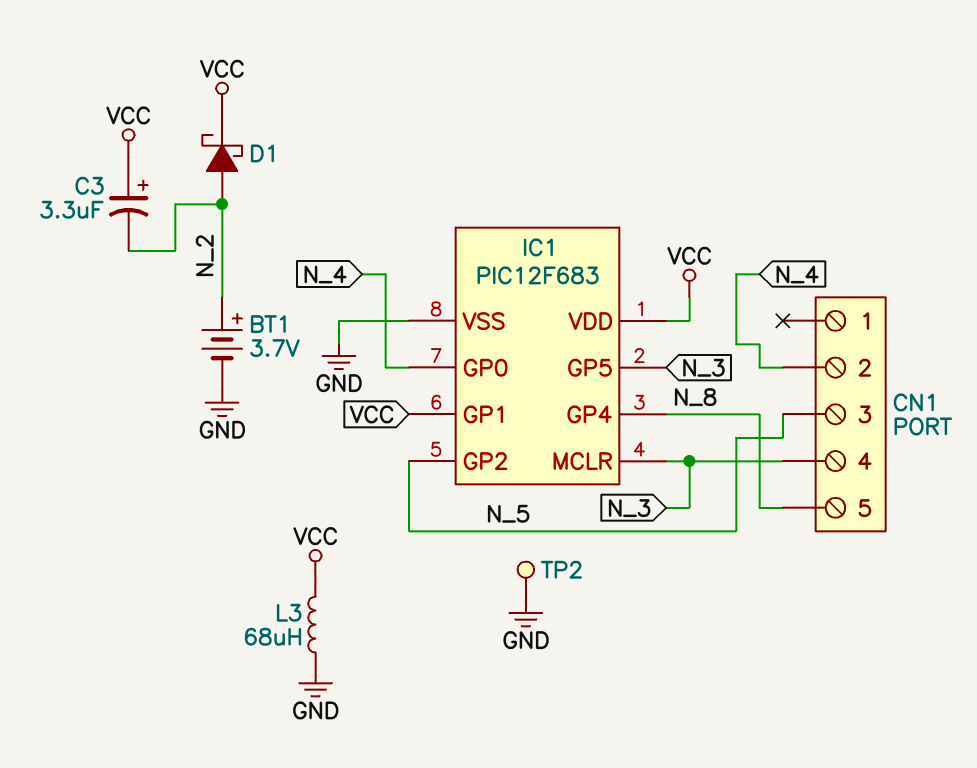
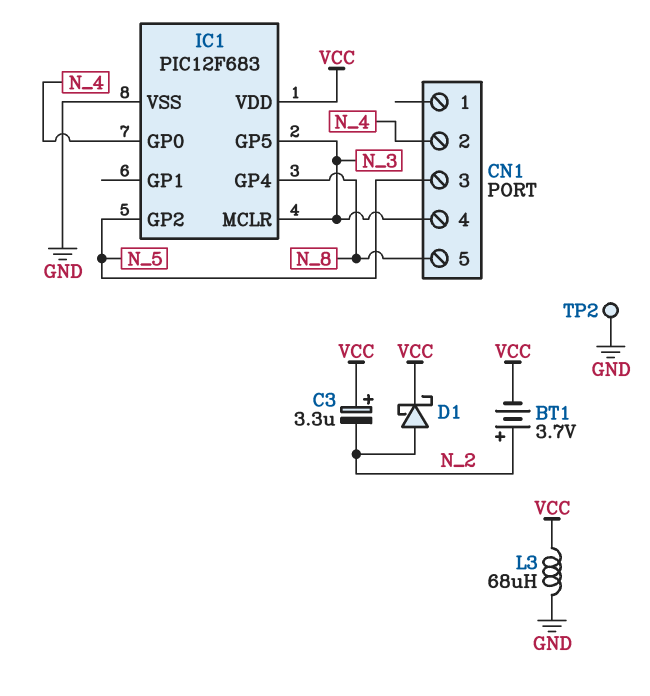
BT1: 3.7V (plus N_2, minus GND) -> 3.7V (plus N_2, minus VCC)
IC1 pin GP1: VCC -> none

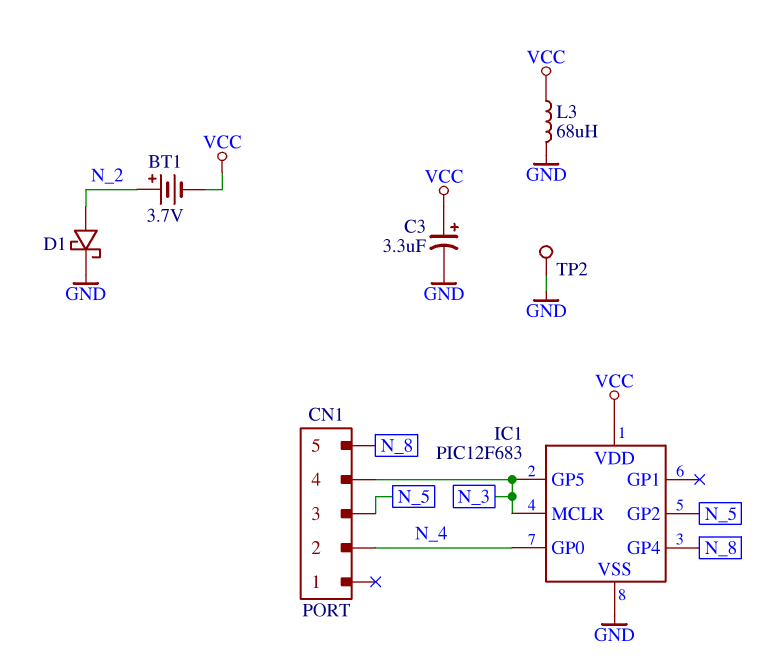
C3: 3.3uF (plus VCC, minus N_2) -> 3.3uF (plus VCC, minus GND)
D1: schottky (A N_2, K VCC) -> schottky (A N_2, K GND)

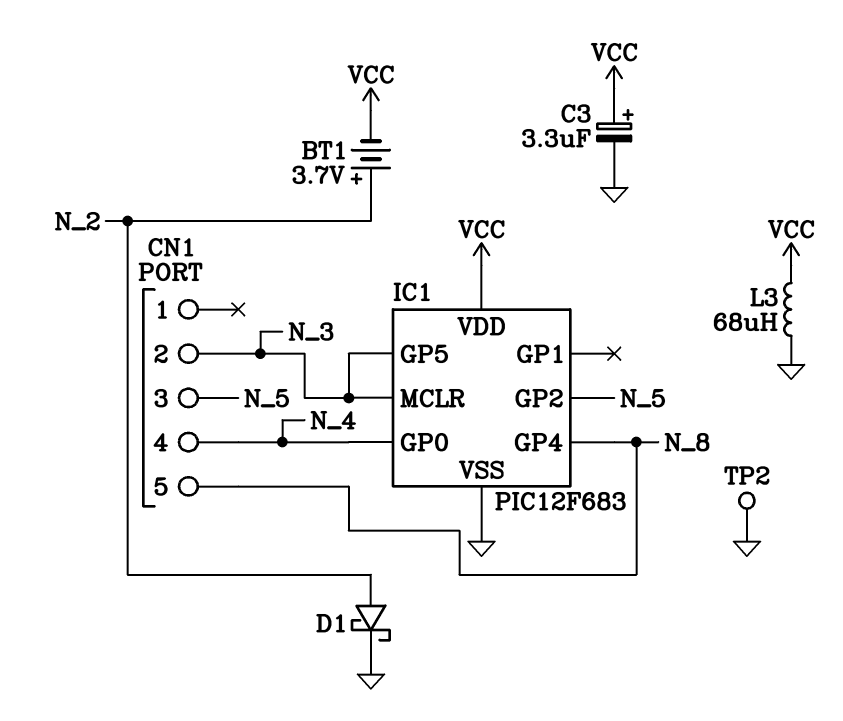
CN1 pin 2: N_4 -> N_3
CN1 pin 4: N_3 -> N_4

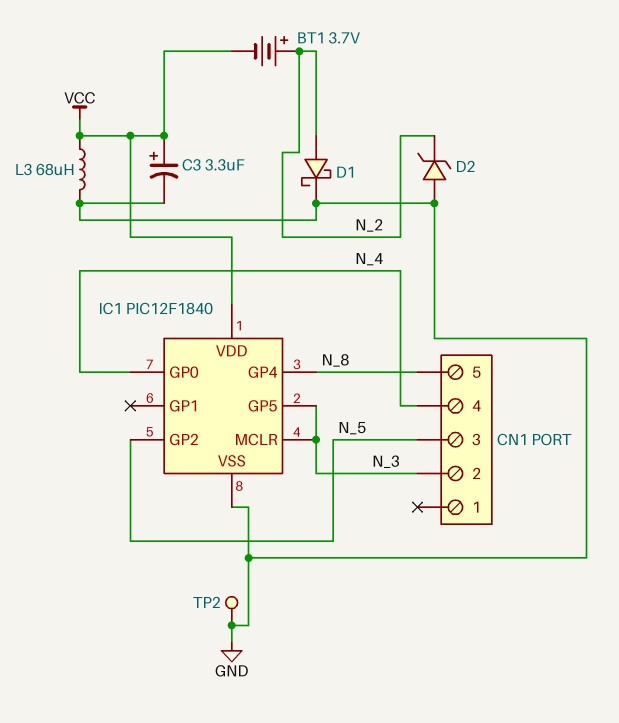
D2: none -> zener (A GND, K N_2)
IC1: PIC12F683 -> PIC12F1840

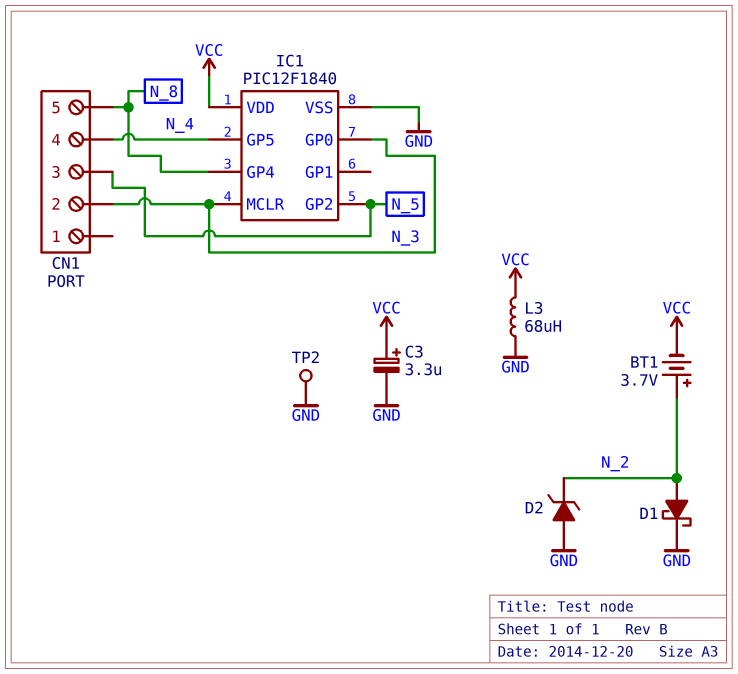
IC1 pin GP0: N_4 -> N_3
IC1 pin GP5: N_3 -> N_4

